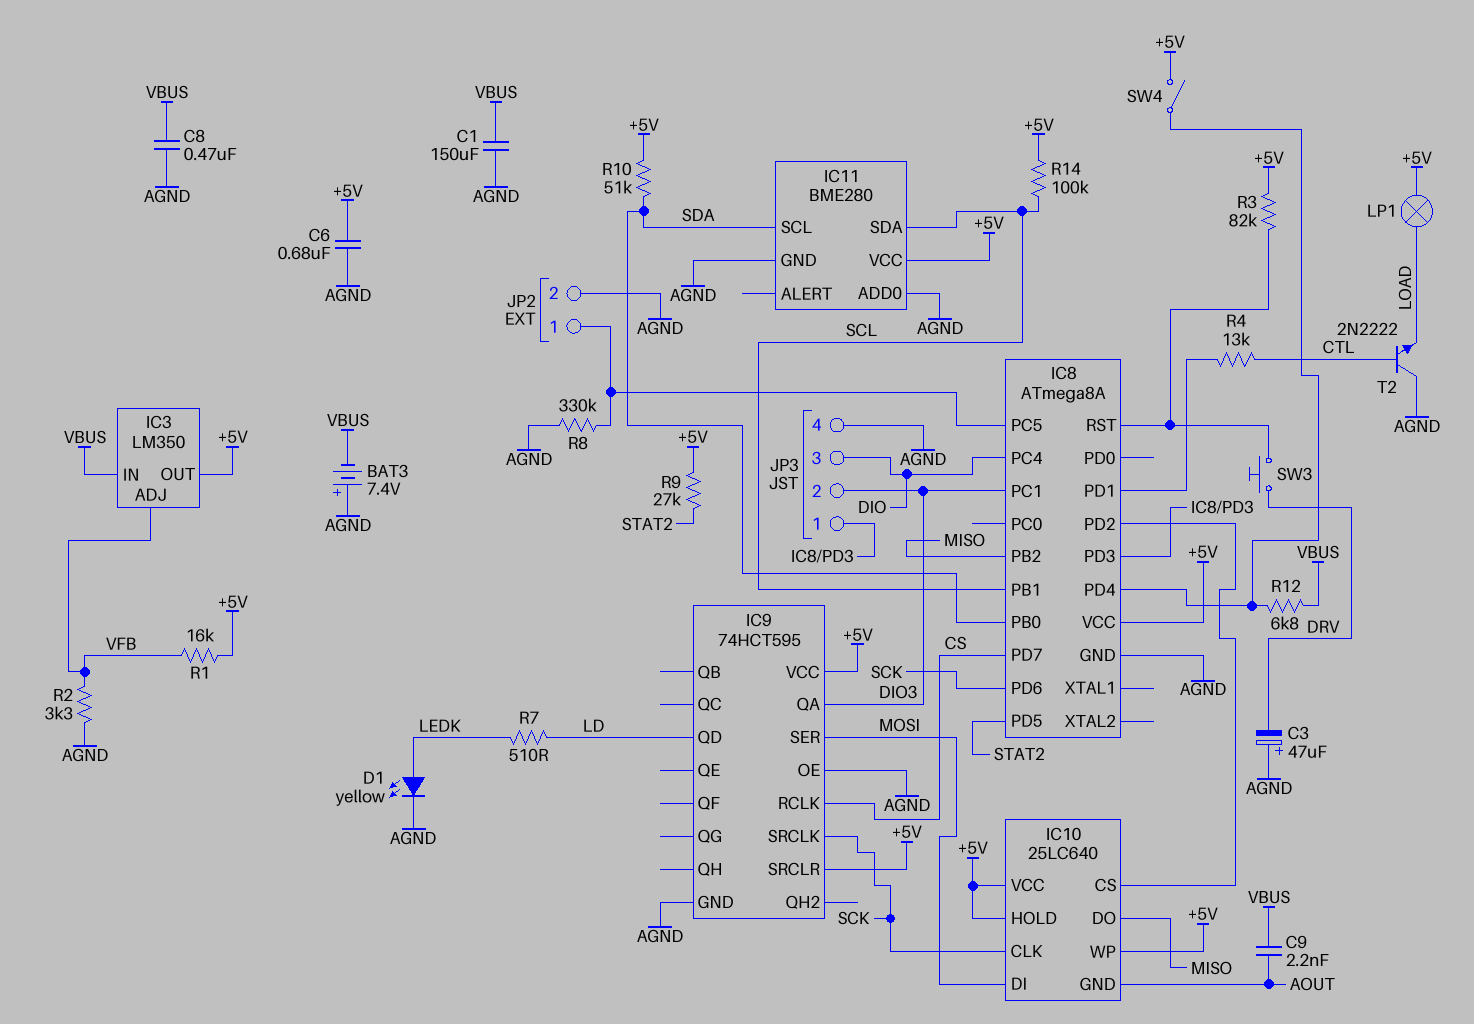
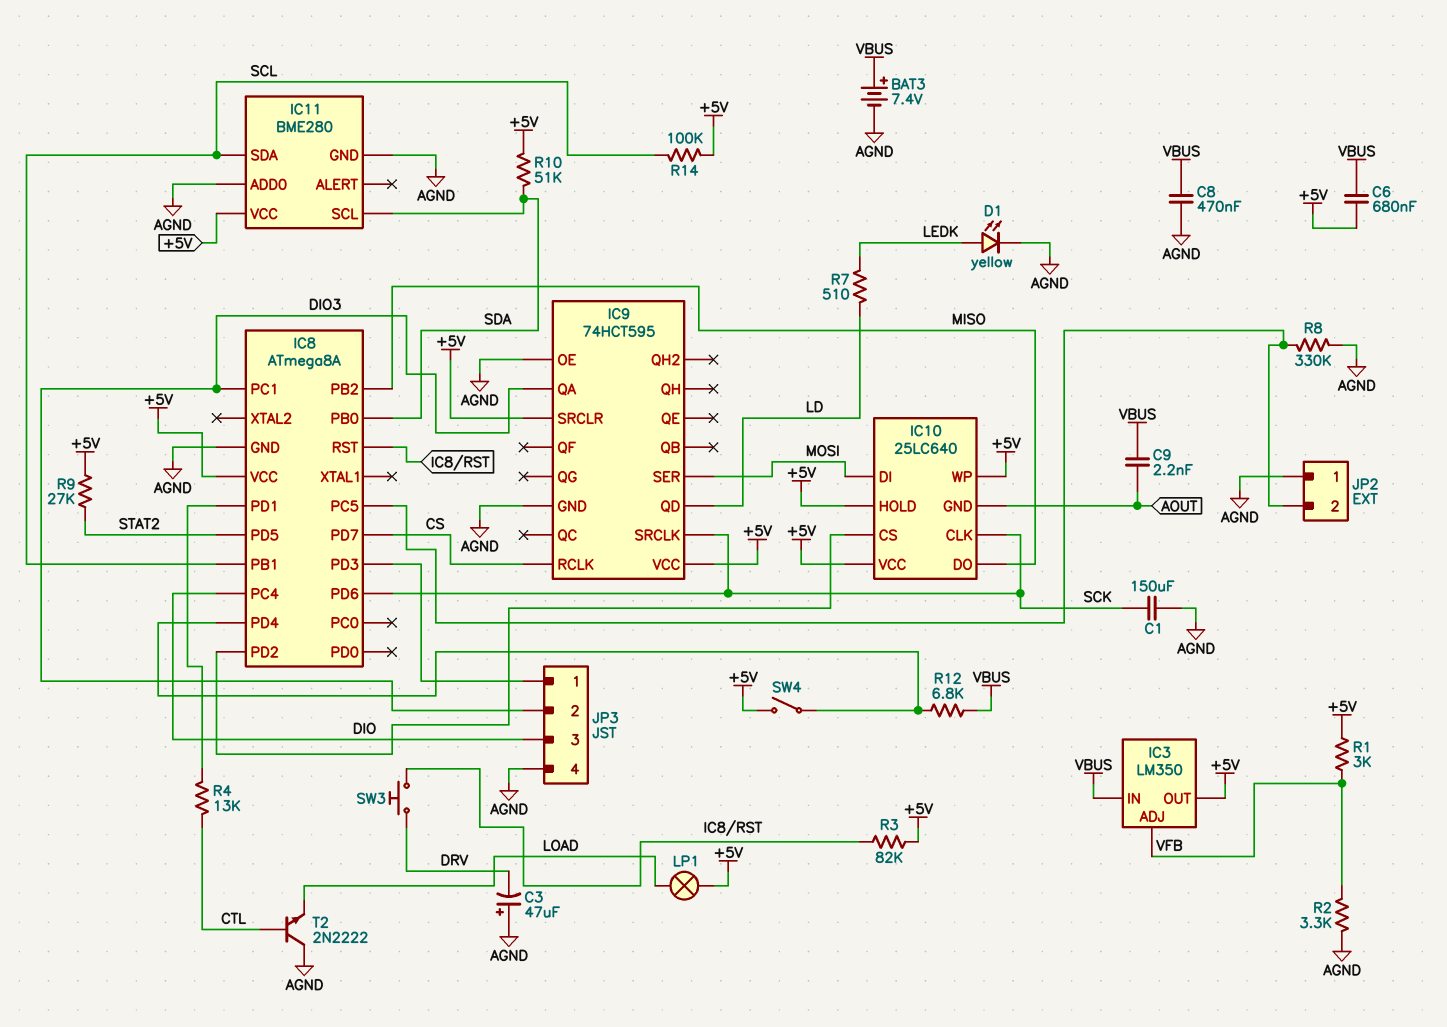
BAT3: 7.4V (plus AGND, minus VBUS) -> 7.4V (plus VBUS, minus AGND)
C1: 150uF (AGND, VBUS) -> 150uF (AGND, SCK)
C6: 680nF (+5V, AGND) -> 680nF (+5V, VBUS)
JP2 pin 1: IC8/PC5 -> AGND
JP2 pin 2: AGND -> IC8/PC5
R1: 16k (+5V, VFB) -> 3k (+5V, VFB)

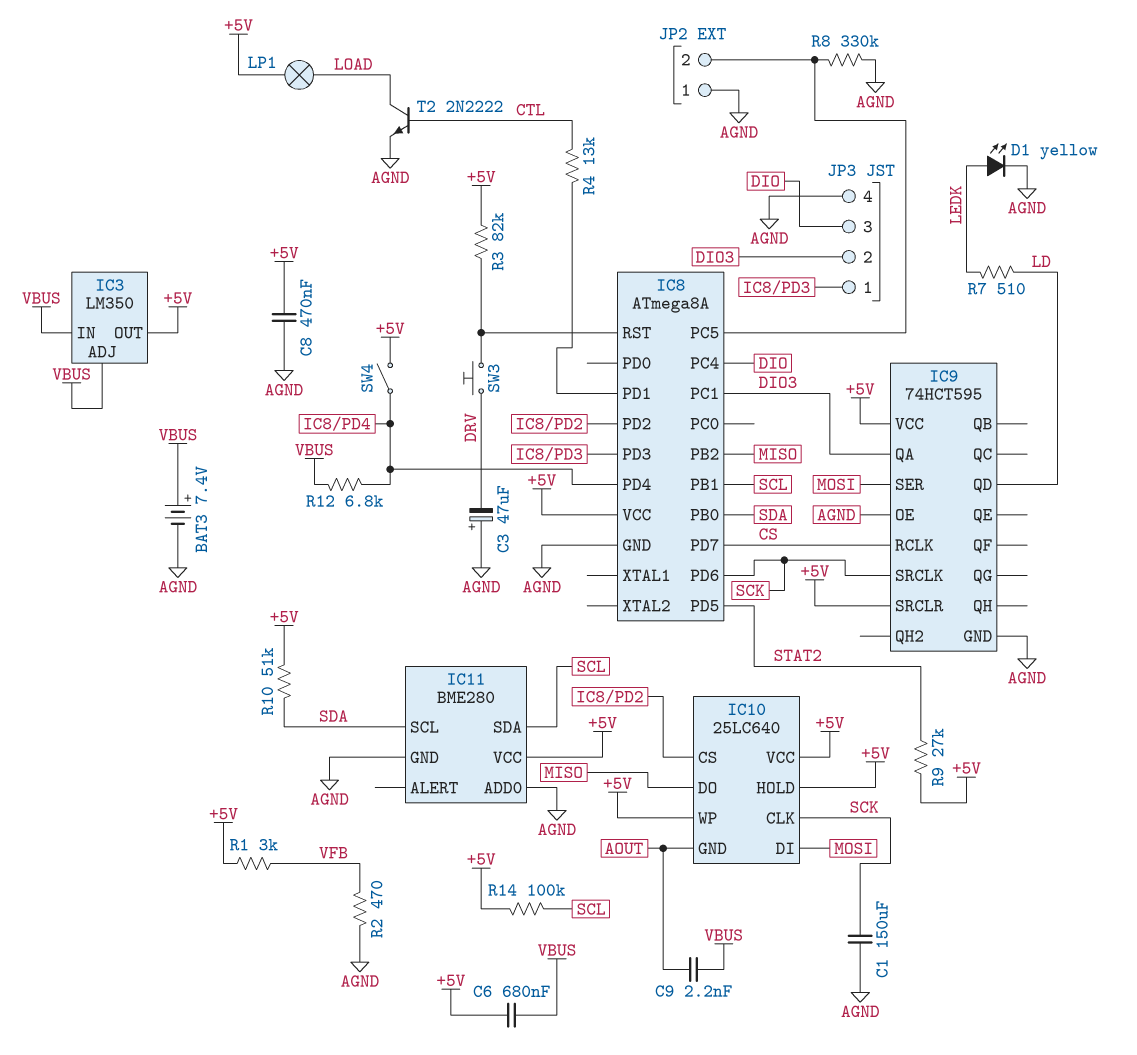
C8: 470nF (AGND, VBUS) -> 470nF (+5V, AGND)
IC3 pin ADJ: VFB -> VBUS
R2: 3.3k (AGND, VFB) -> 470 (AGND, VFB)
T2: NPN 2N2222 (B CTL, C AGND, E LOAD) -> NPN 2N2222 (B CTL, C LOAD, E AGND)

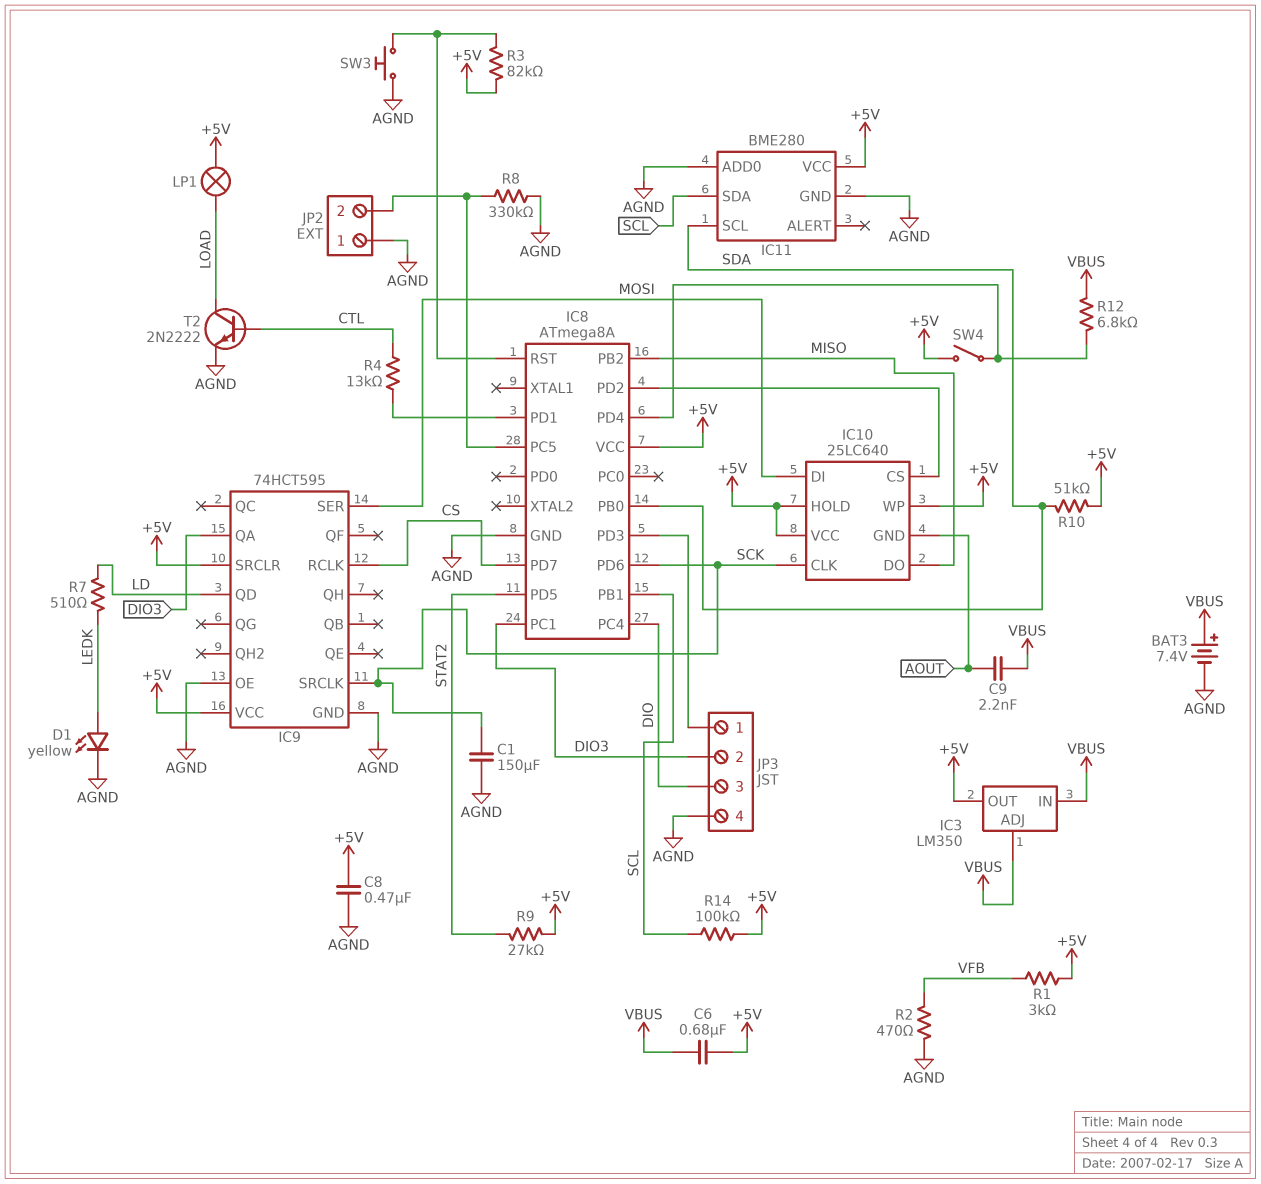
C3: 47uF (plus AGND, minus DRV) -> none
SW3: button (DRV, IC8/RST) -> button (AGND, IC8/RST)

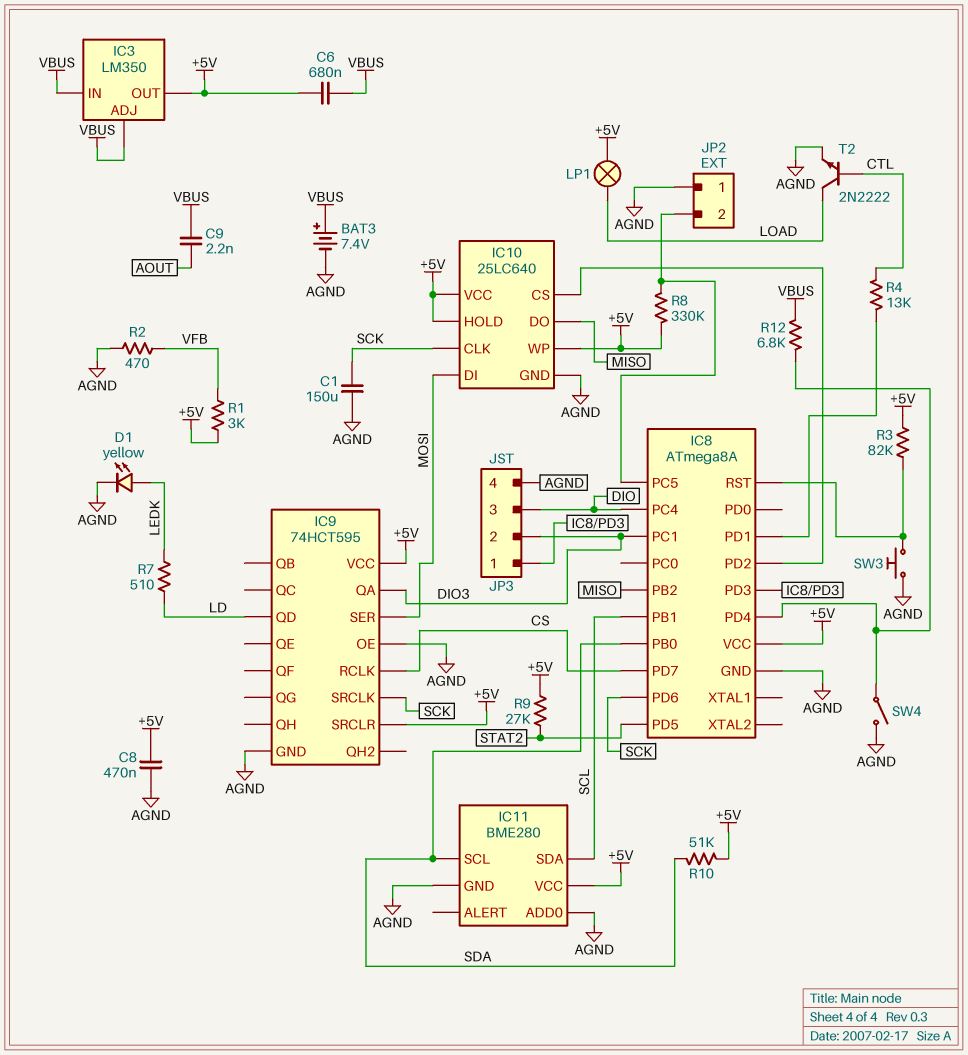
IC10 pin GND: AOUT -> AGND
R8: 330k (AGND, IC8/PC5) -> 330k (+5V, IC8/PC5)
R14: 100k (+5V, SCL) -> none
SW4: switch (+5V, IC8/PD4) -> switch (AGND, IC8/PD4)

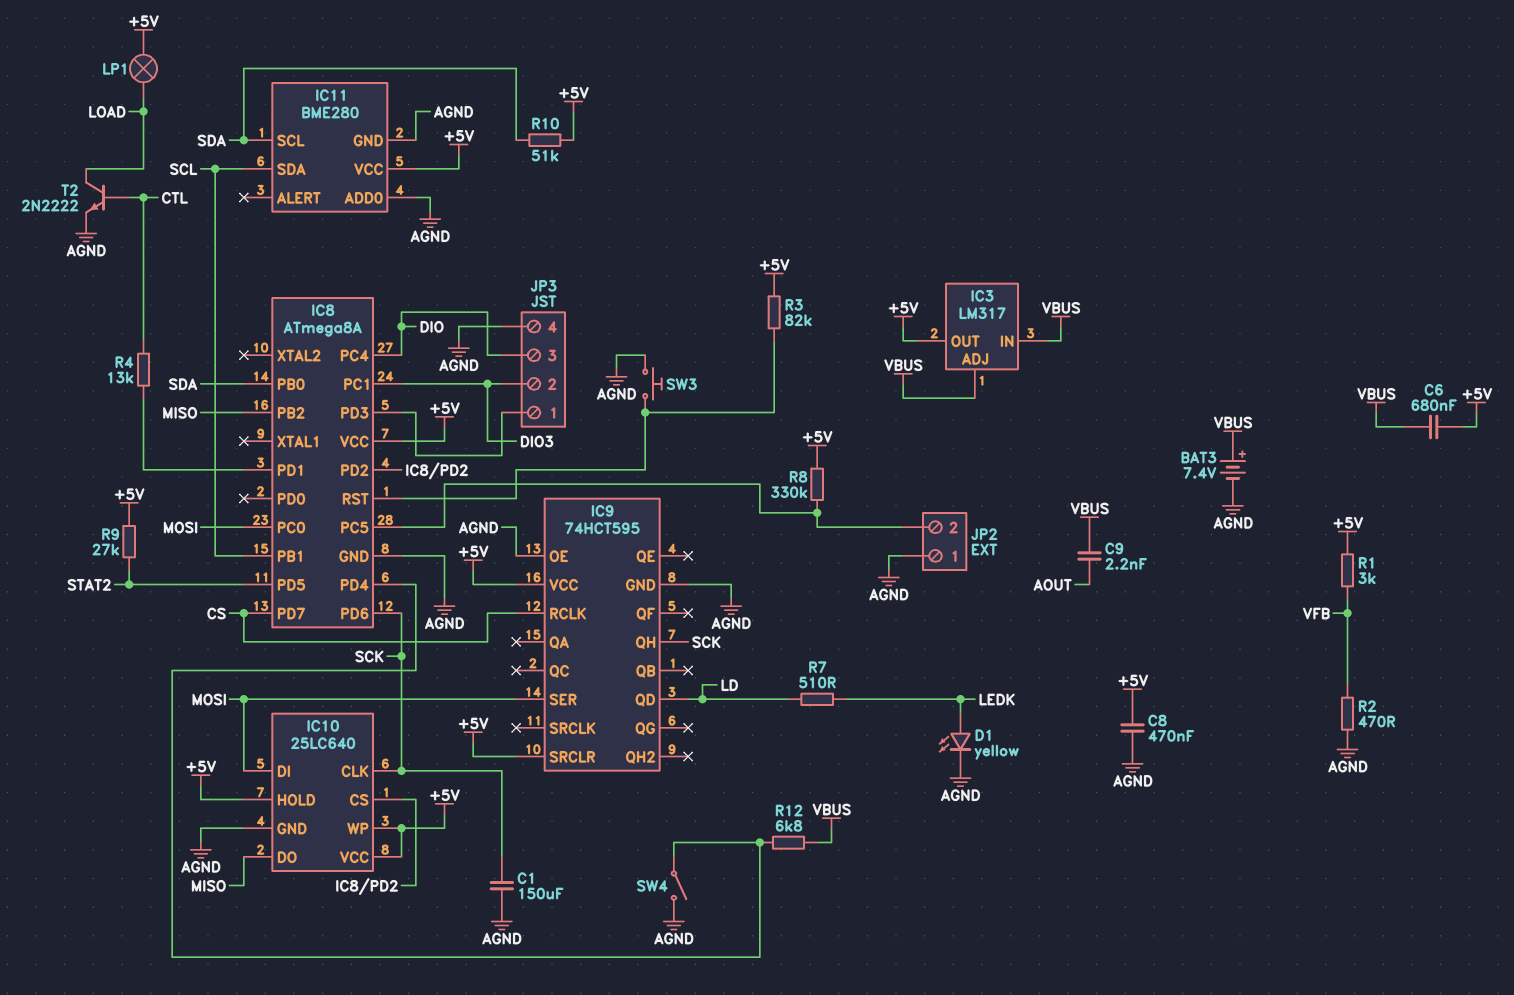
IC3: LM350 -> LM317
IC8 pin PC0: none -> MOSI
IC9 pin QA: DIO3 -> none
IC9 pin QH: none -> SCK
IC9 pin SRCLK: SCK -> none

